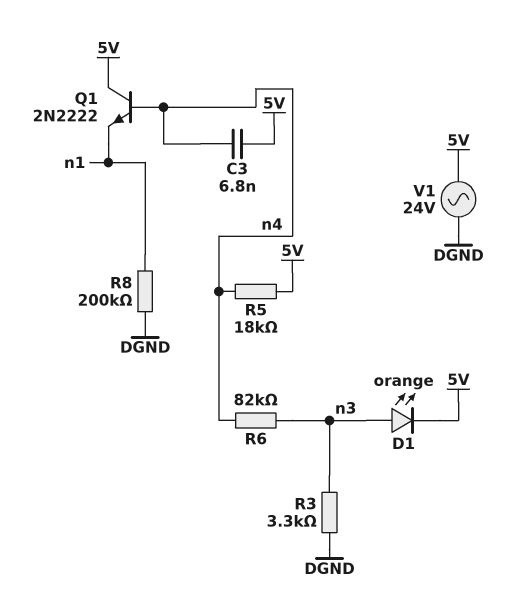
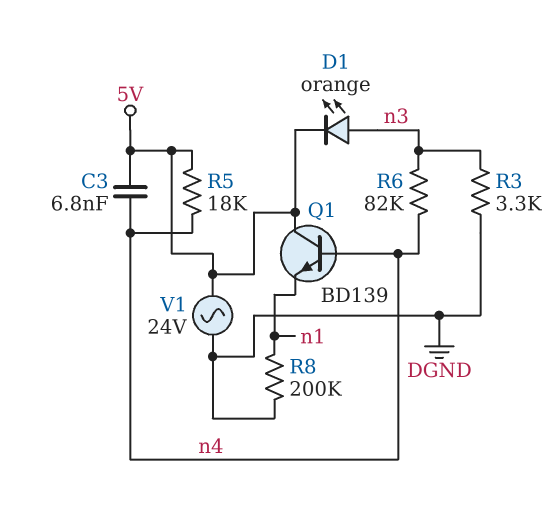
Q1: NPN 2N2222 (B n4, C 5V, E n1) -> NPN BD139 (B n4, C 5V, E n1)

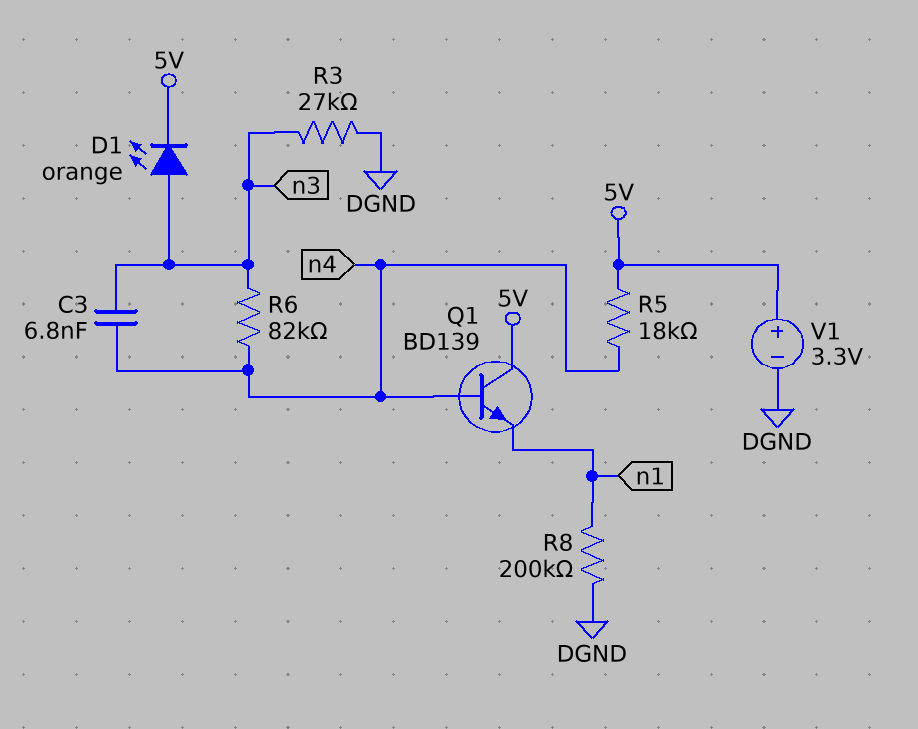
C3: 6.8nF (5V, n4) -> 6.8nF (n3, n4)
R3: 3.3k (DGND, n3) -> 27k (DGND, n3)
V1: AC 24V (5V, DGND) -> 3.3V (plus 5V, minus DGND)

